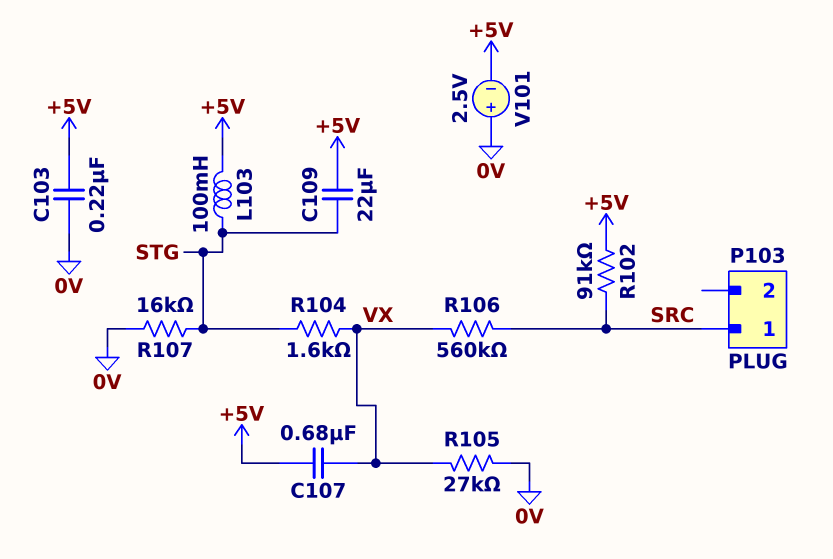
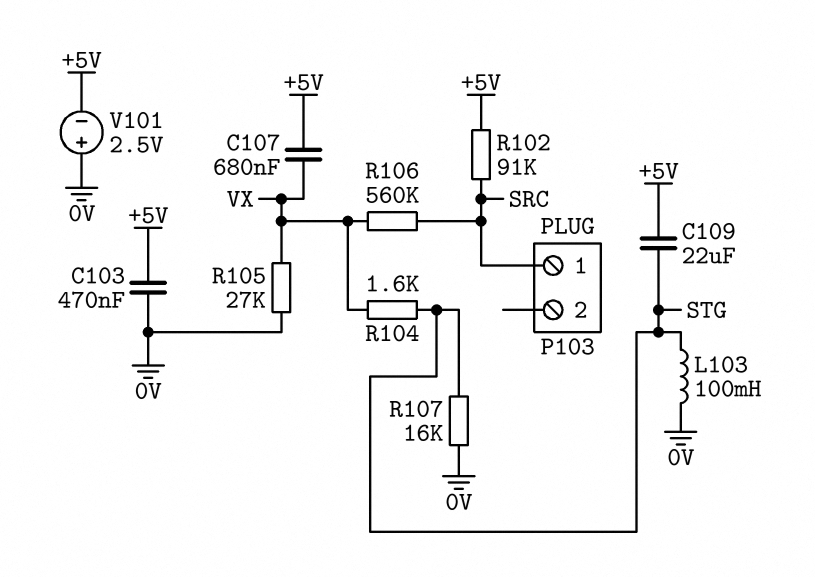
C103: 220nF (+5V, 0V) -> 470nF (+5V, 0V)
L103: 100mH (+5V, STG) -> 100mH (0V, STG)

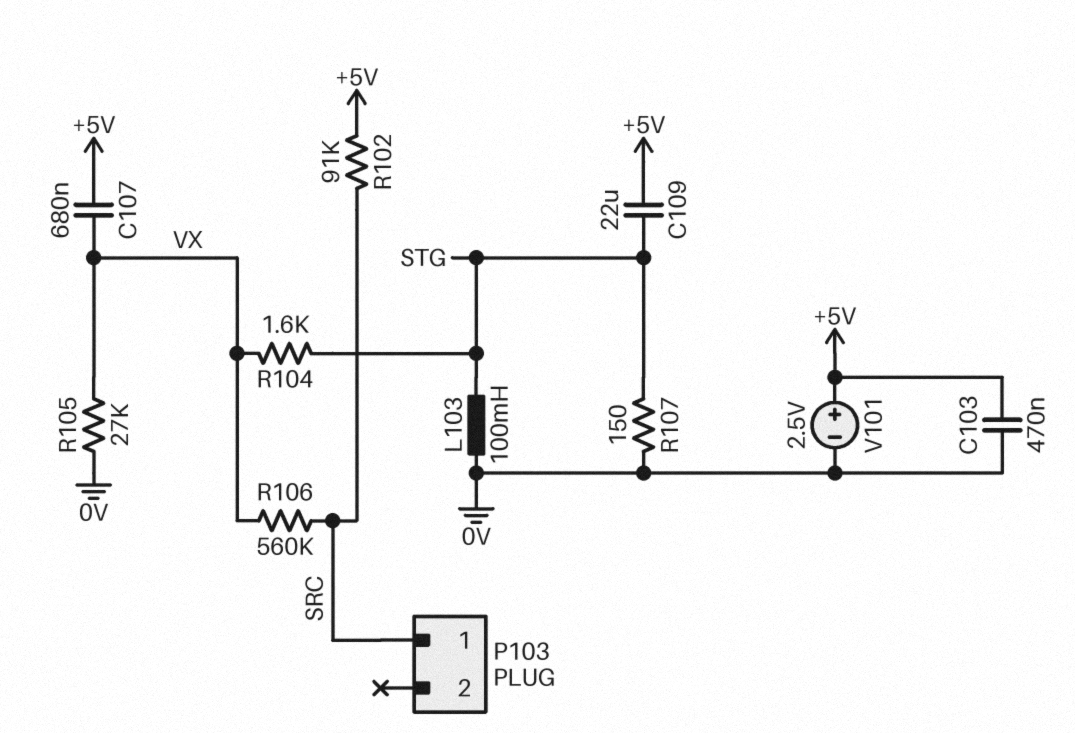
R107: 16k (0V, STG) -> 150 (0V, STG)
V101: 2.5V (plus 0V, minus +5V) -> 2.5V (plus +5V, minus 0V)

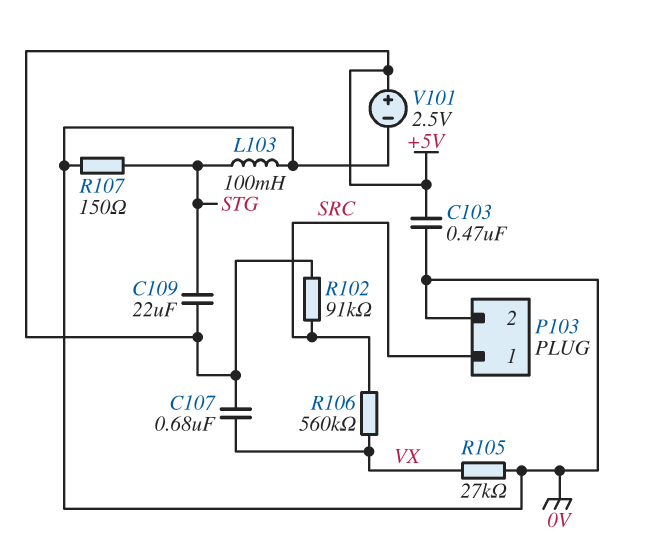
P103 pin 2: none -> 0V
R104: 1.6k (STG, VX) -> none

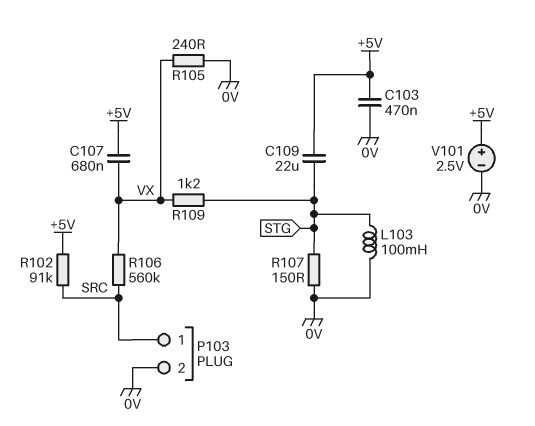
R105: 27k (0V, VX) -> 240 (0V, VX)
R109: none -> 1.2k (STG, VX)

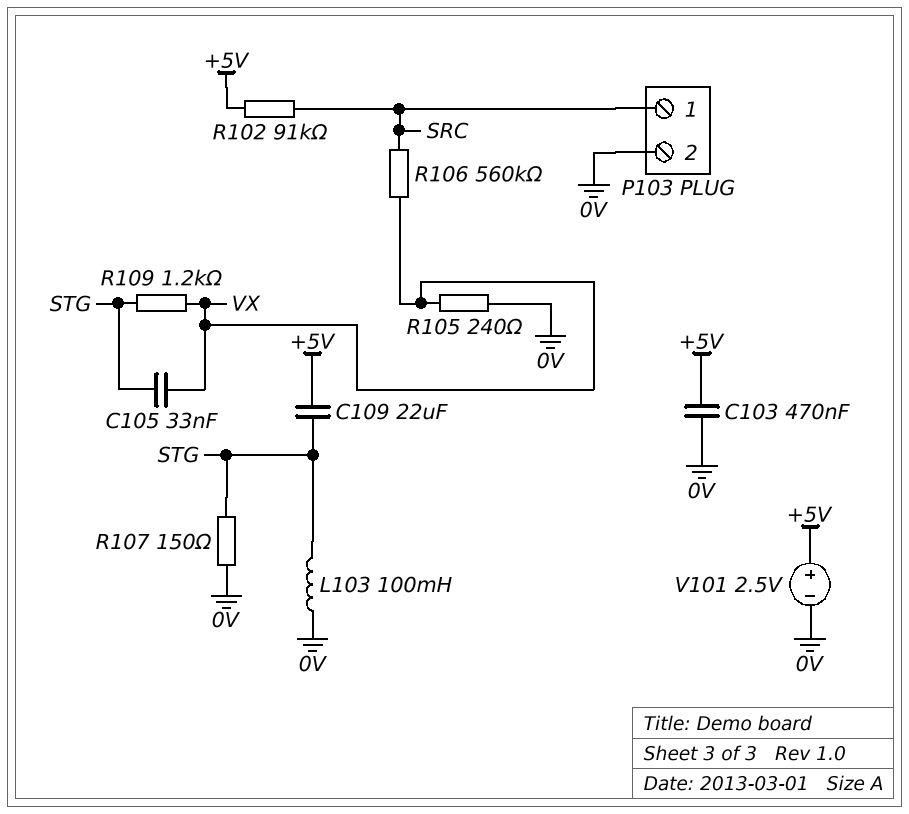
C105: none -> 33nF (STG, VX)
C107: 680nF (+5V, VX) -> none

